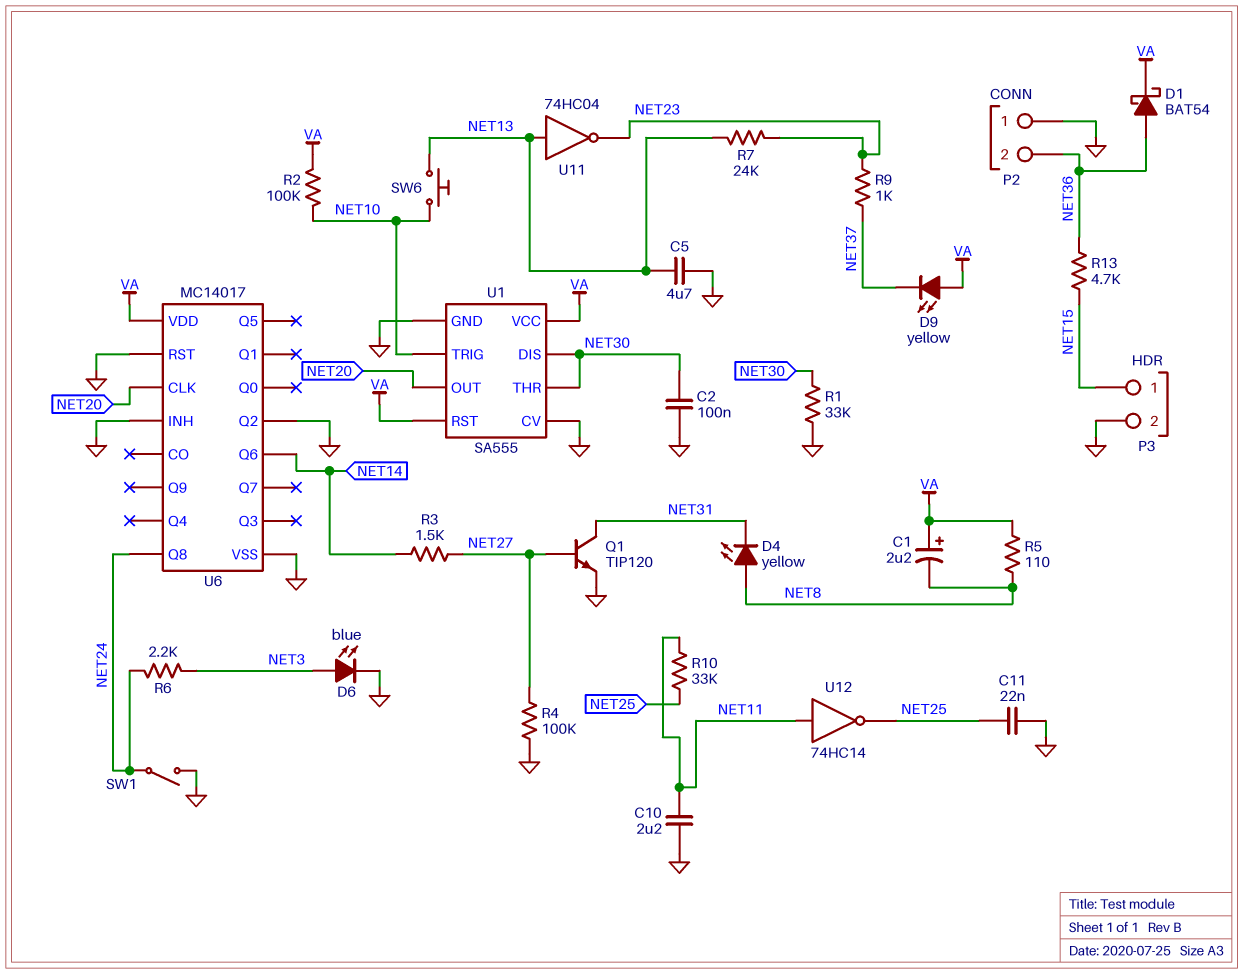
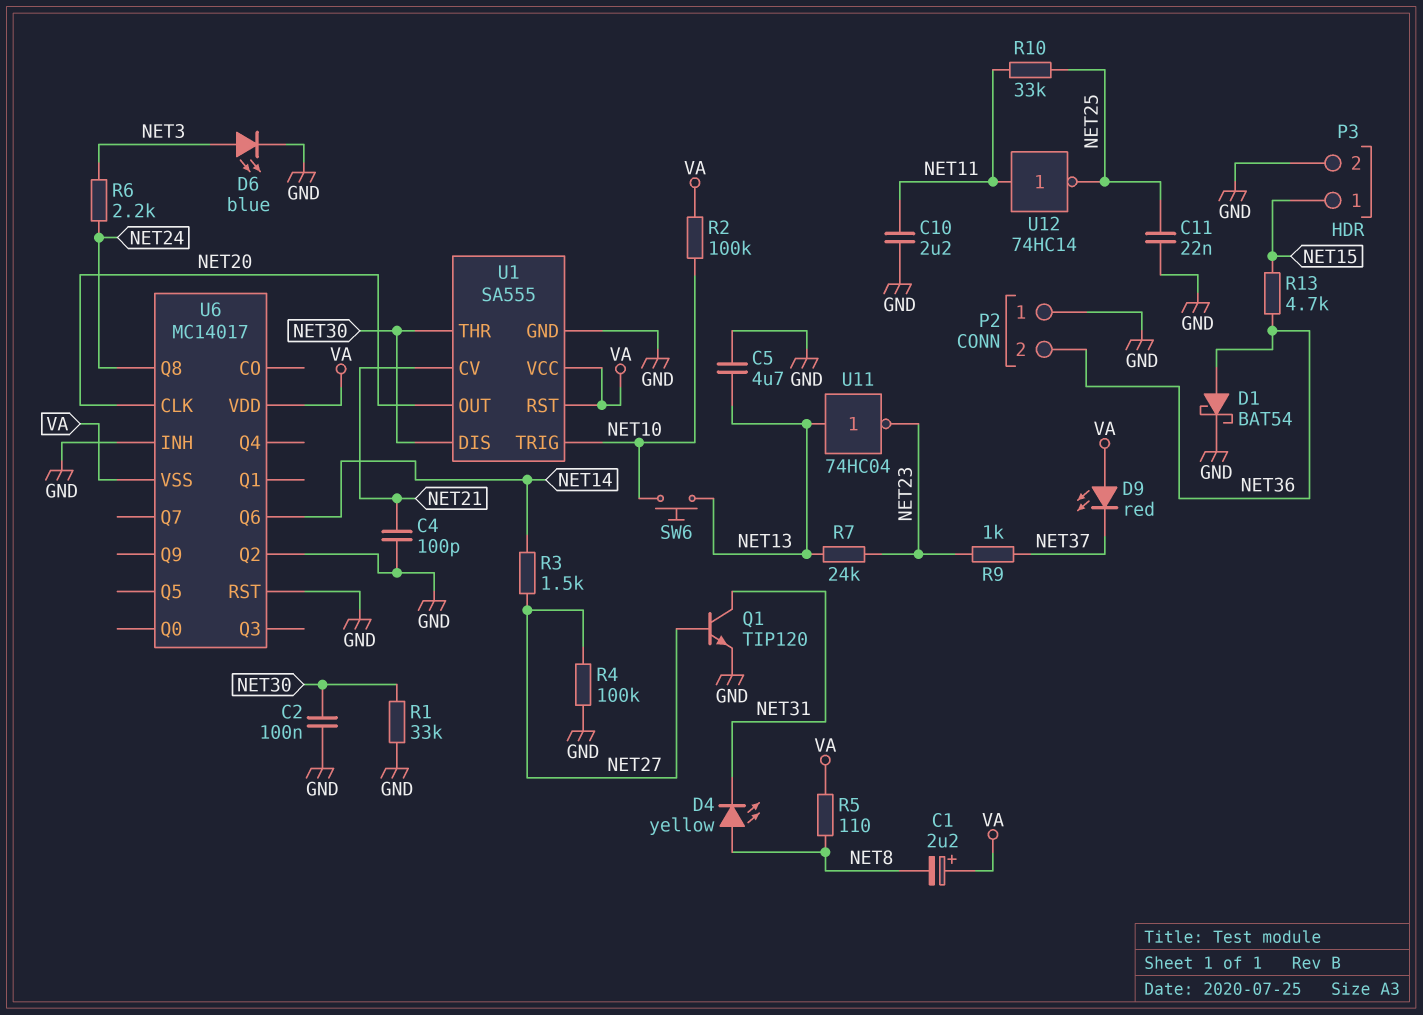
C4: none -> 100pF (GND, NET21)
D1: schottky BAT54 (A NET36, K VA) -> schottky BAT54 (A NET36, K GND)
D9: LED yellow (A VA, K NET37) -> LED red (A VA, K NET37)
SW1: switch (GND, NET24) -> none
U1 pin CV: GND -> NET21
U6 pin VSS: GND -> VA

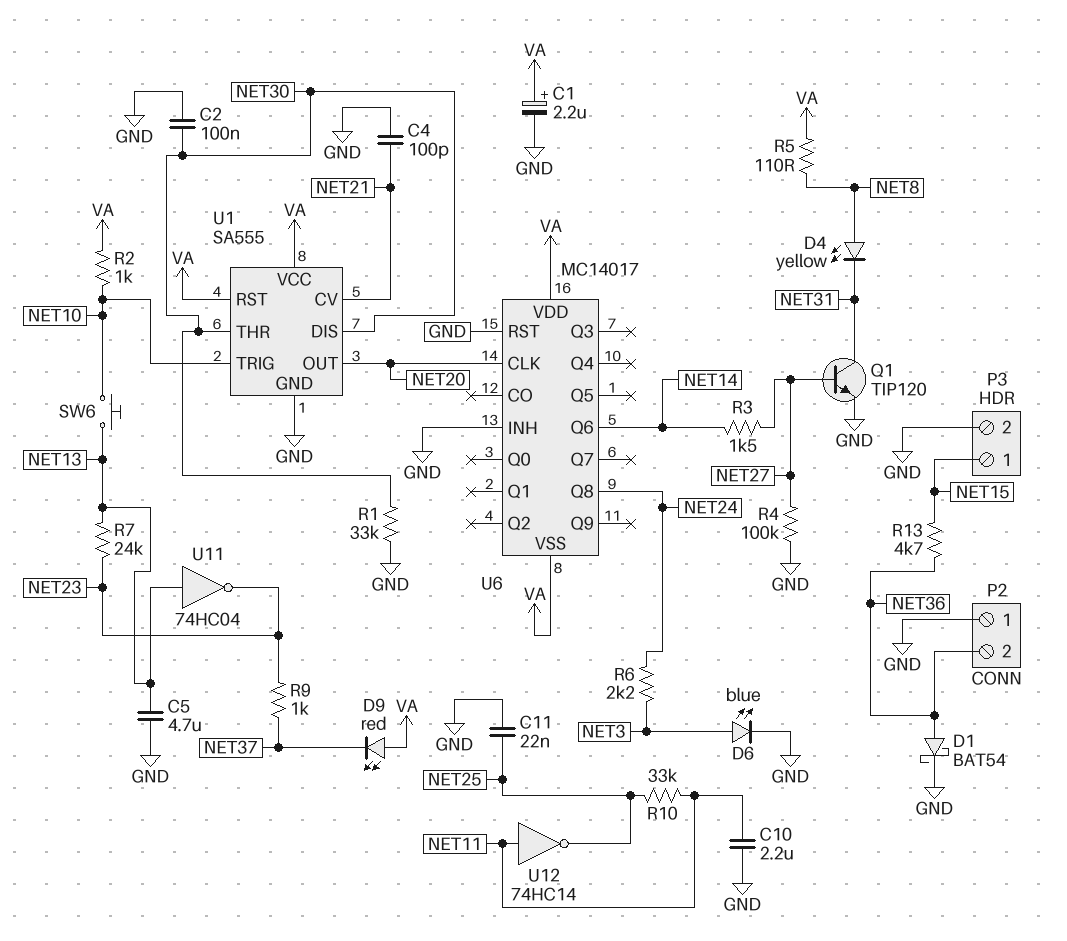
C1: 2.2uF (plus VA, minus NET8) -> 2.2uF (plus VA, minus GND)
R2: 100k (NET10, VA) -> 1k (NET10, VA)
U6 pin Q2: GND -> none

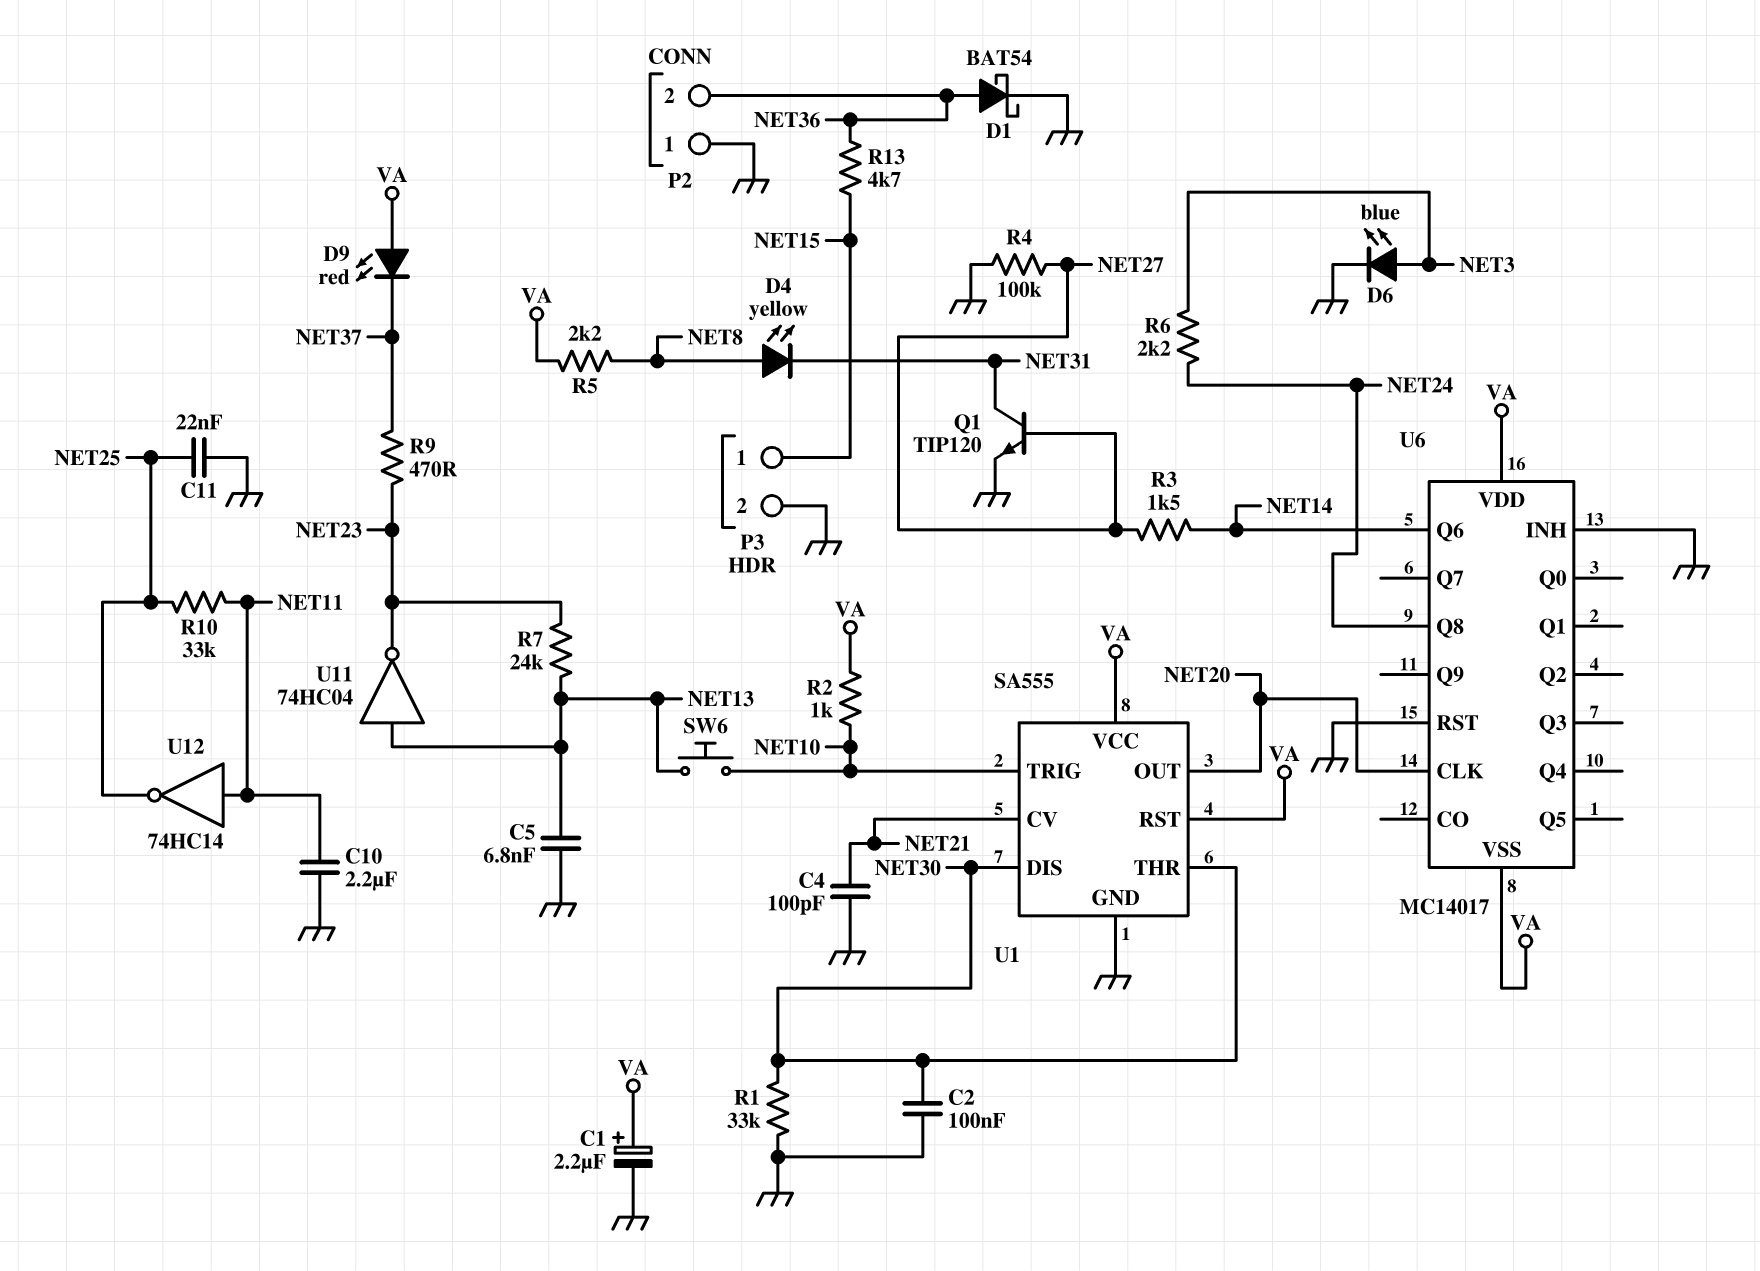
C5: 4.7uF (GND, NET13) -> 6.8nF (GND, NET13)
R5: 110 (NET8, VA) -> 2.2k (NET8, VA)
R9: 1k (NET23, NET37) -> 470 (NET23, NET37)

